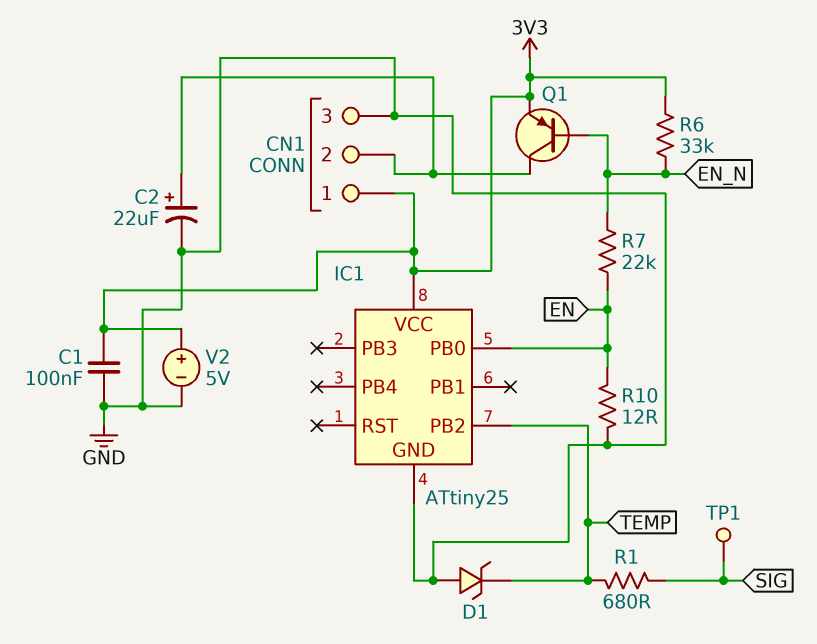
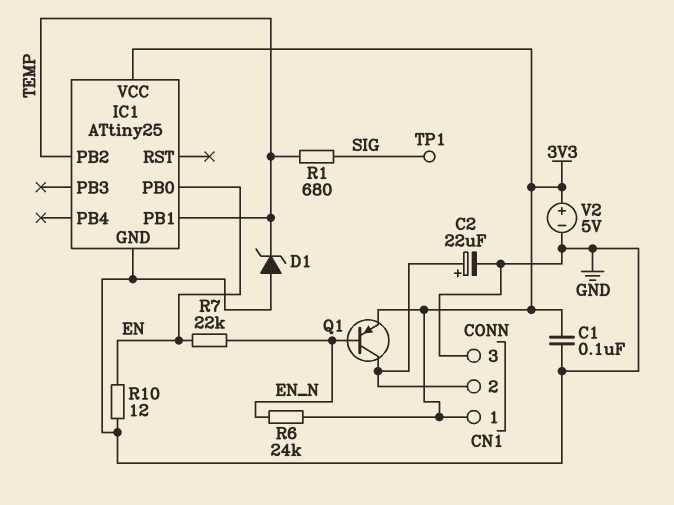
IC1 pin PB1: none -> TEMP
R6: 33k (3V3, EN_N) -> 24k (3V3, EN_N)

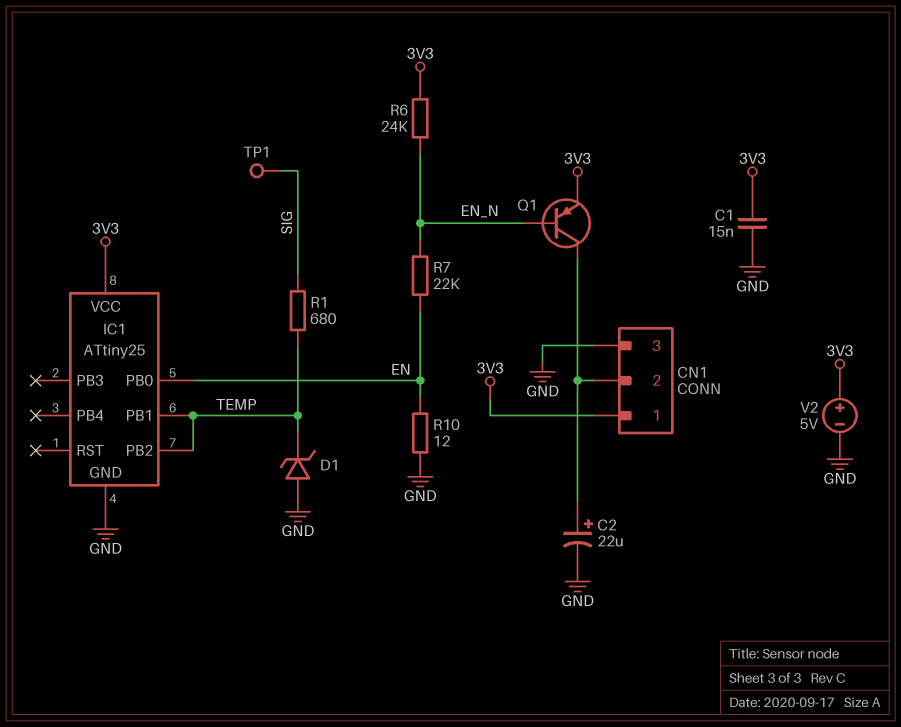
C1: 100nF (3V3, GND) -> 15nF (3V3, GND)

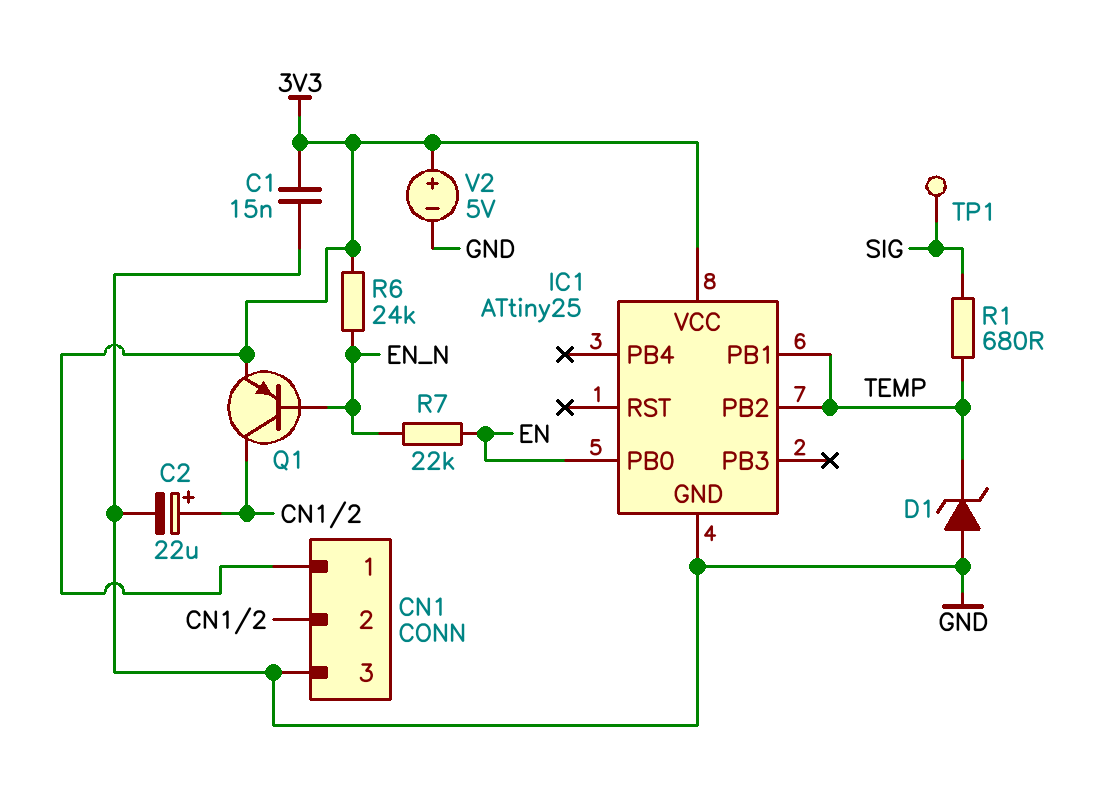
R10: 12 (EN, GND) -> none

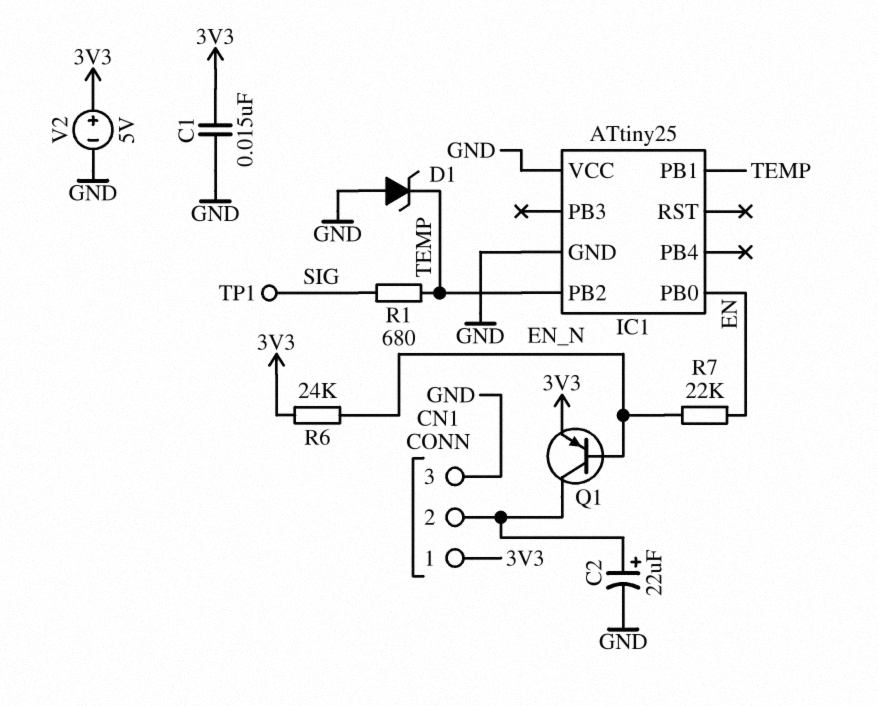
IC1 pin VCC: 3V3 -> GND

